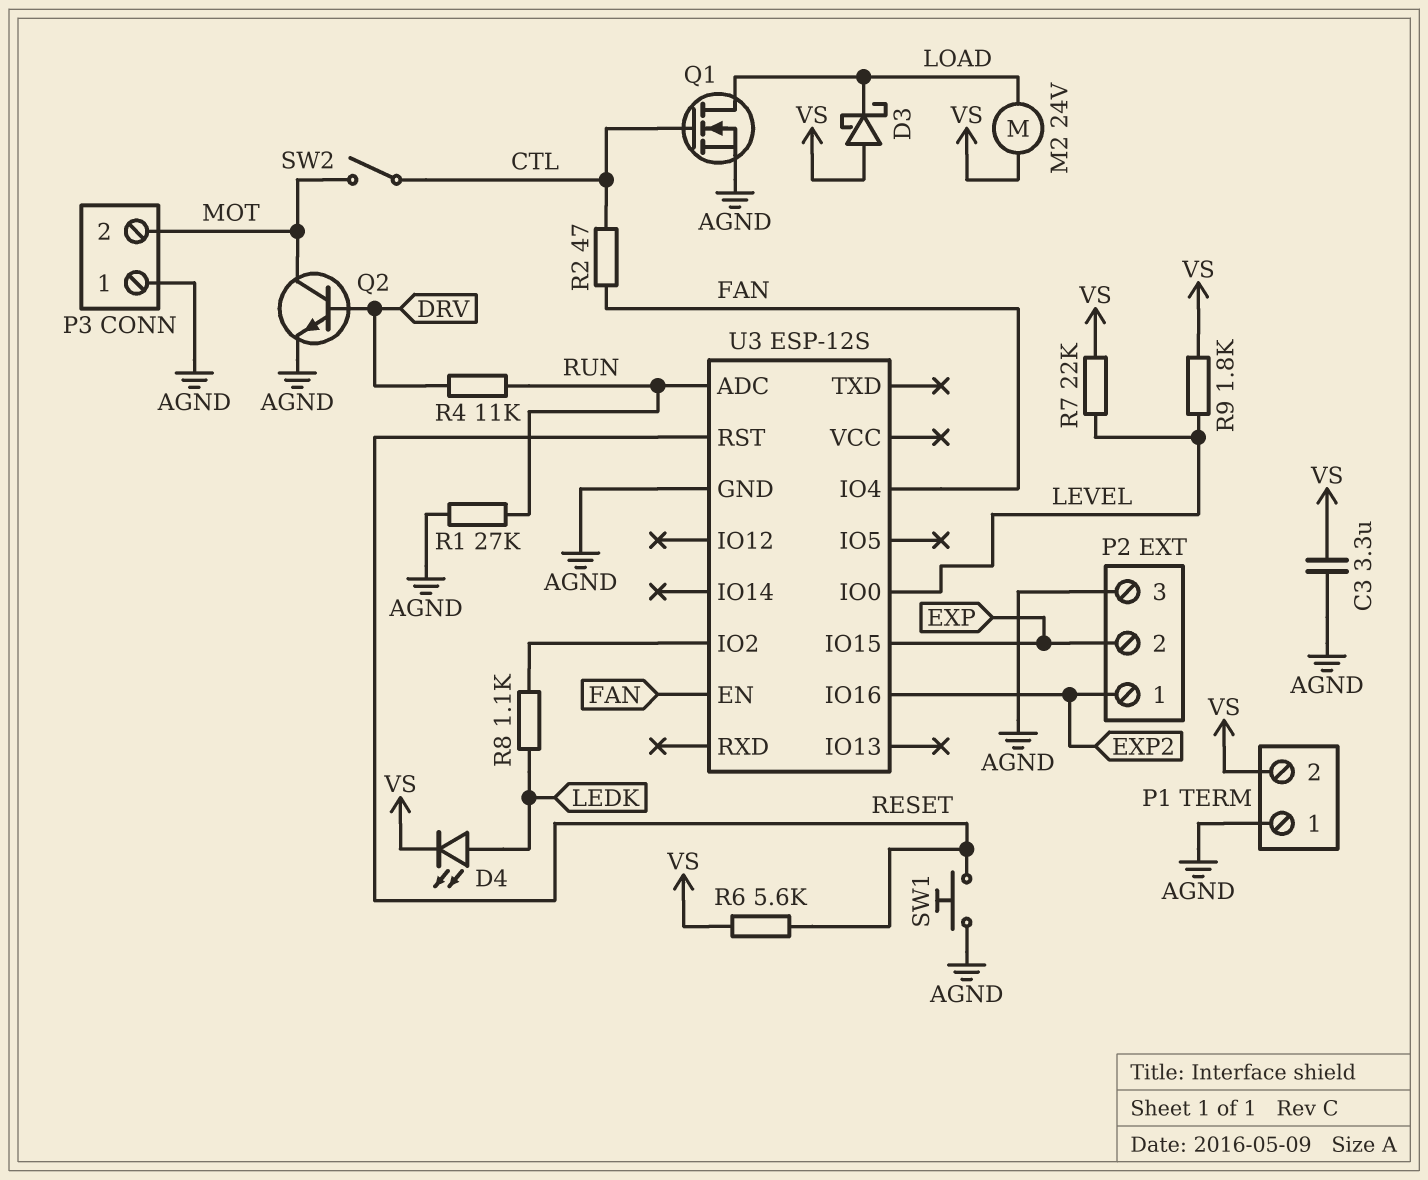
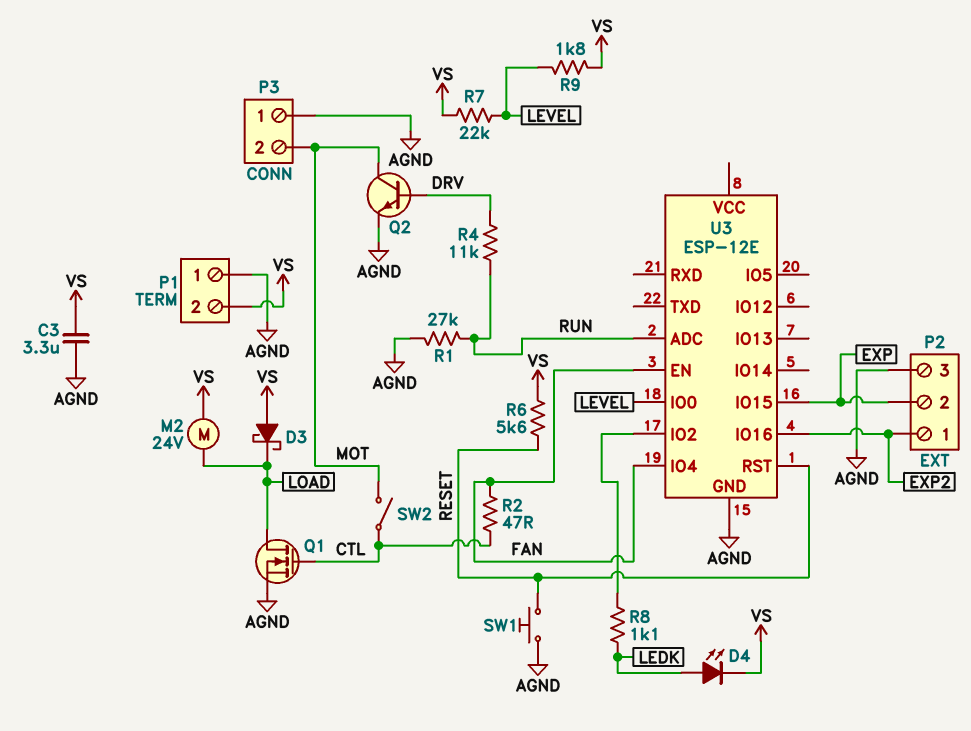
U3: ESP-12S -> ESP-12E

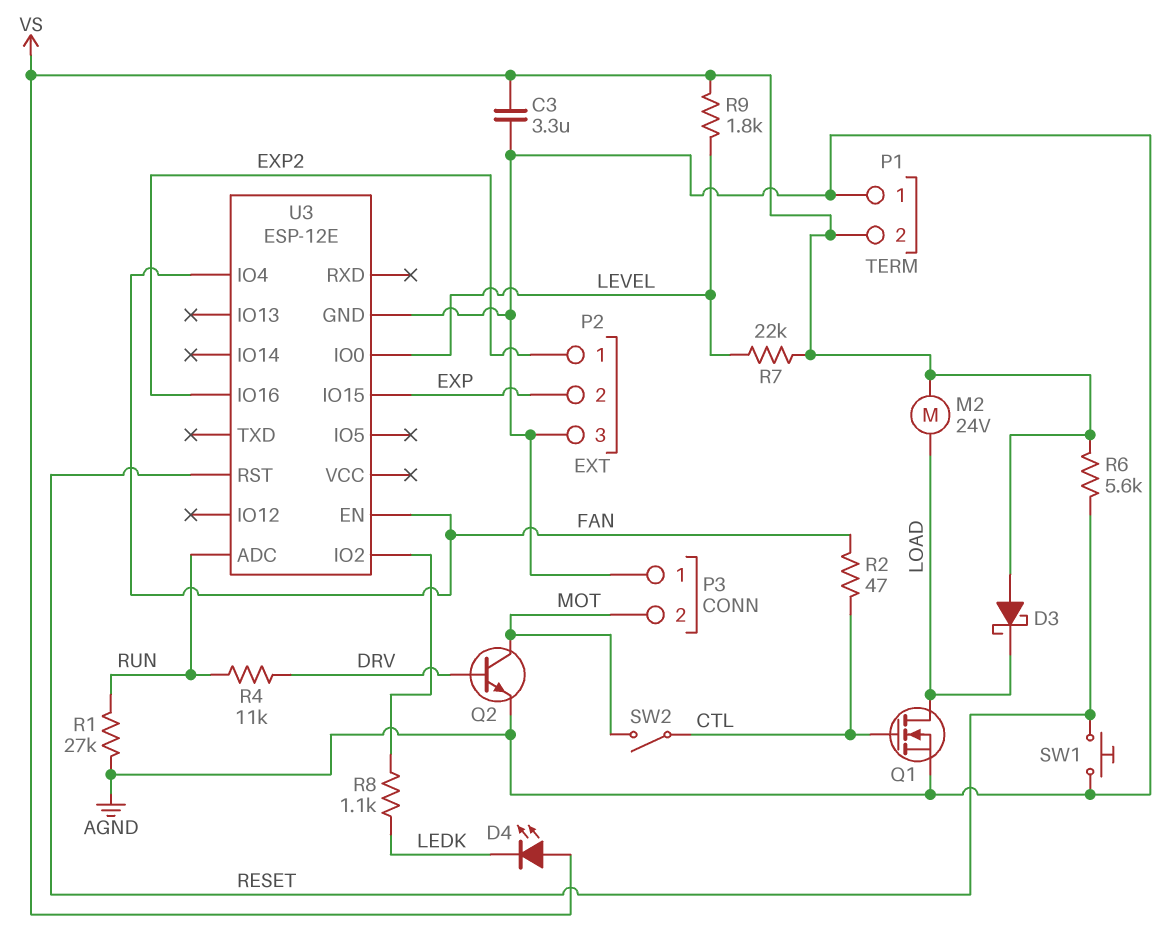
D4: LED (A LEDK, K VS) -> LED (A VS, K LEDK)

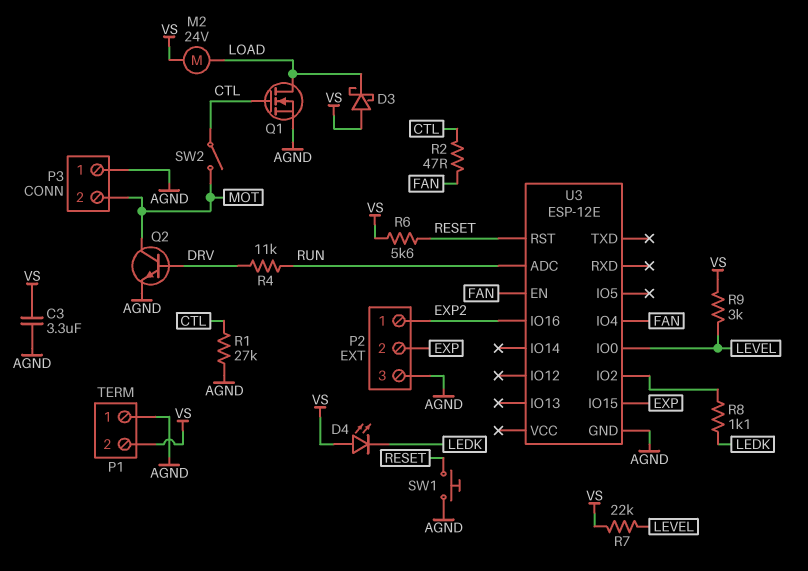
R1: 27k (AGND, RUN) -> 27k (AGND, CTL)
R9: 1.8k (LEVEL, VS) -> 3k (LEVEL, VS)

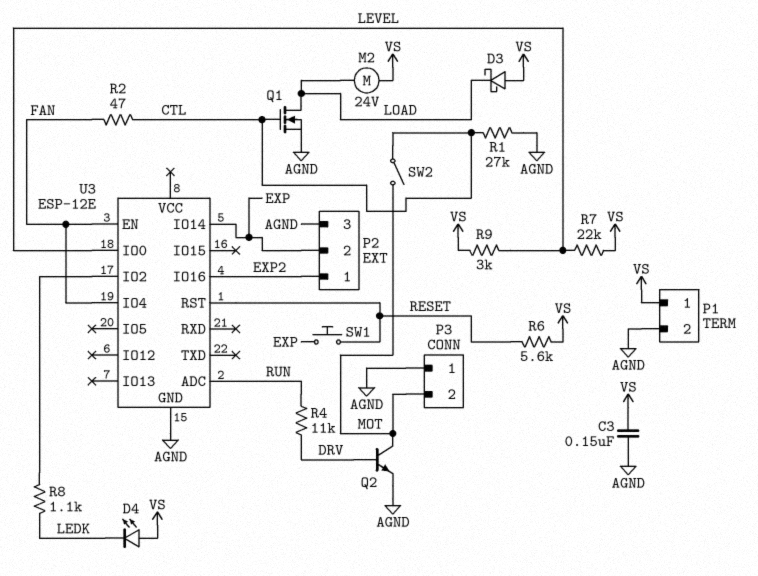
C3: 3.3uF (AGND, VS) -> 150nF (AGND, VS)
P1 pin 1: AGND -> VS
P1 pin 2: VS -> AGND
SW1: button (AGND, RESET) -> button (EXP, RESET)
U3 pin IO14: none -> EXP
U3 pin IO15: EXP -> none

